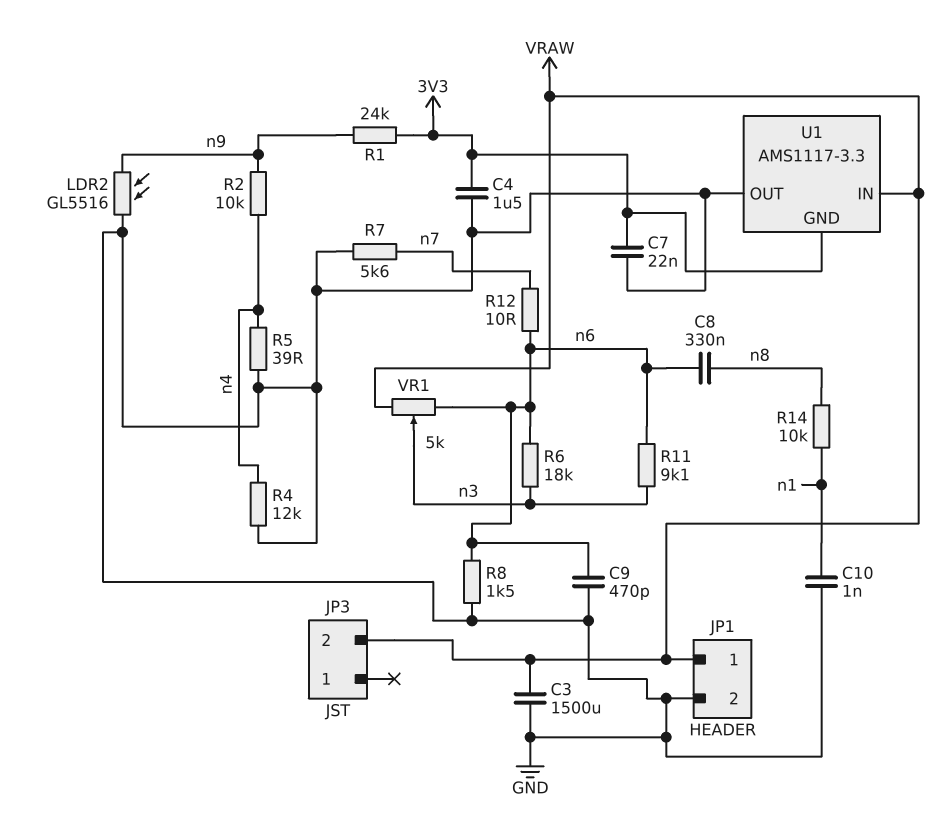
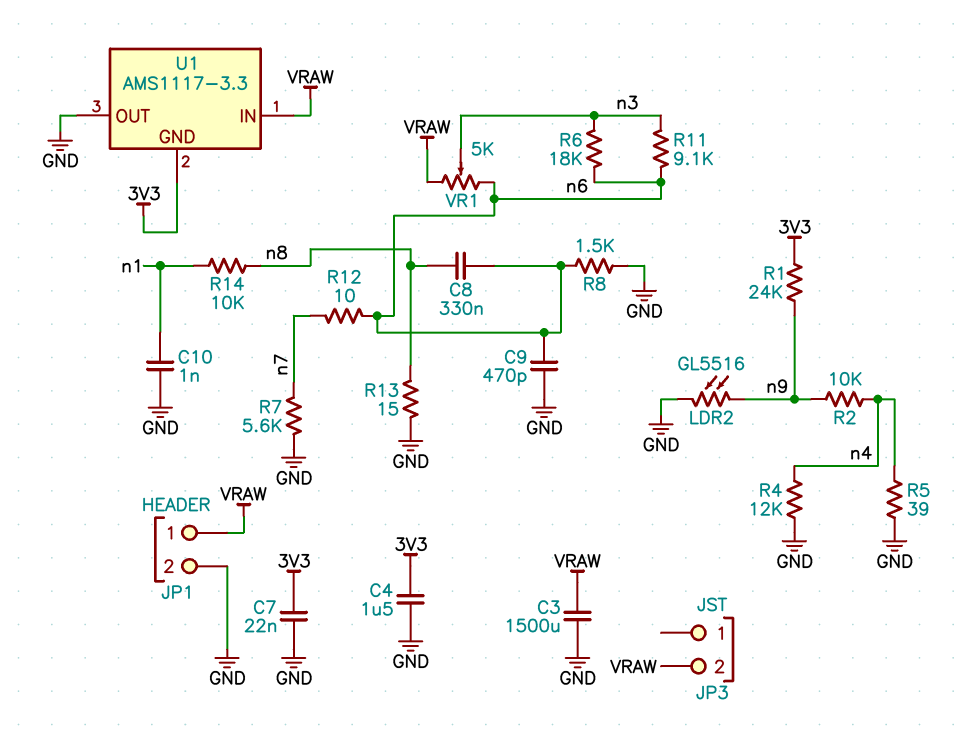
R13: none -> 15 (GND, n8)

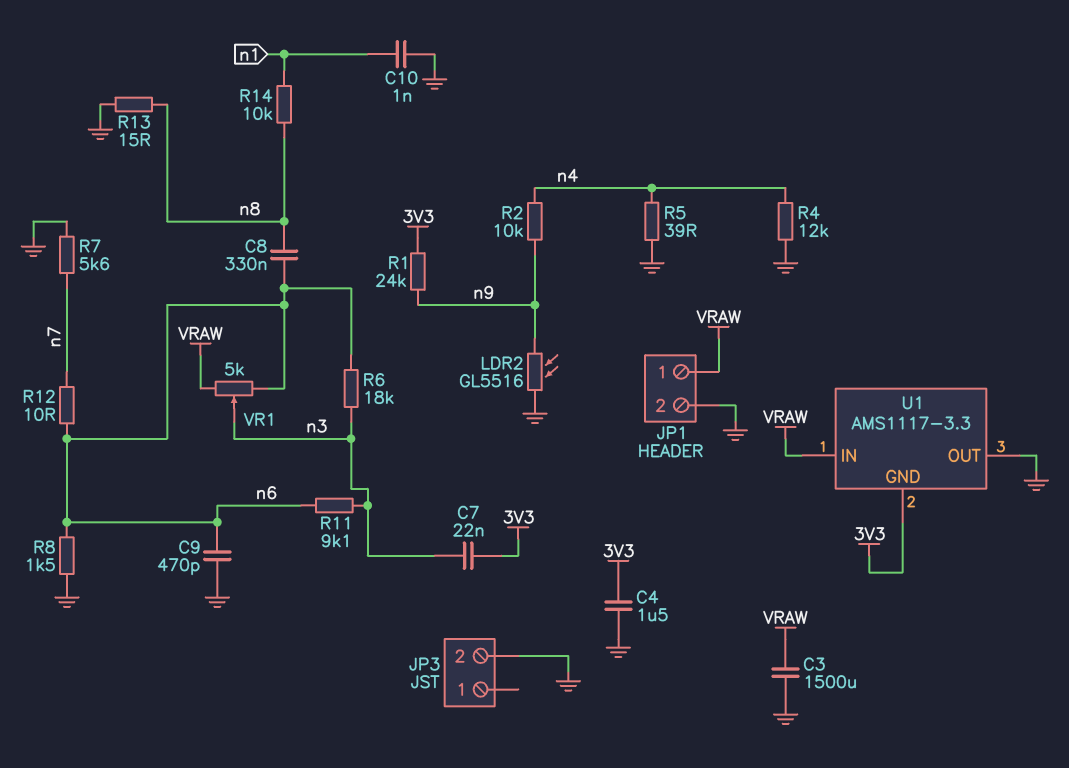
C7: 22nF (3V3, GND) -> 22nF (3V3, n3)
JP3 pin 2: VRAW -> GND

